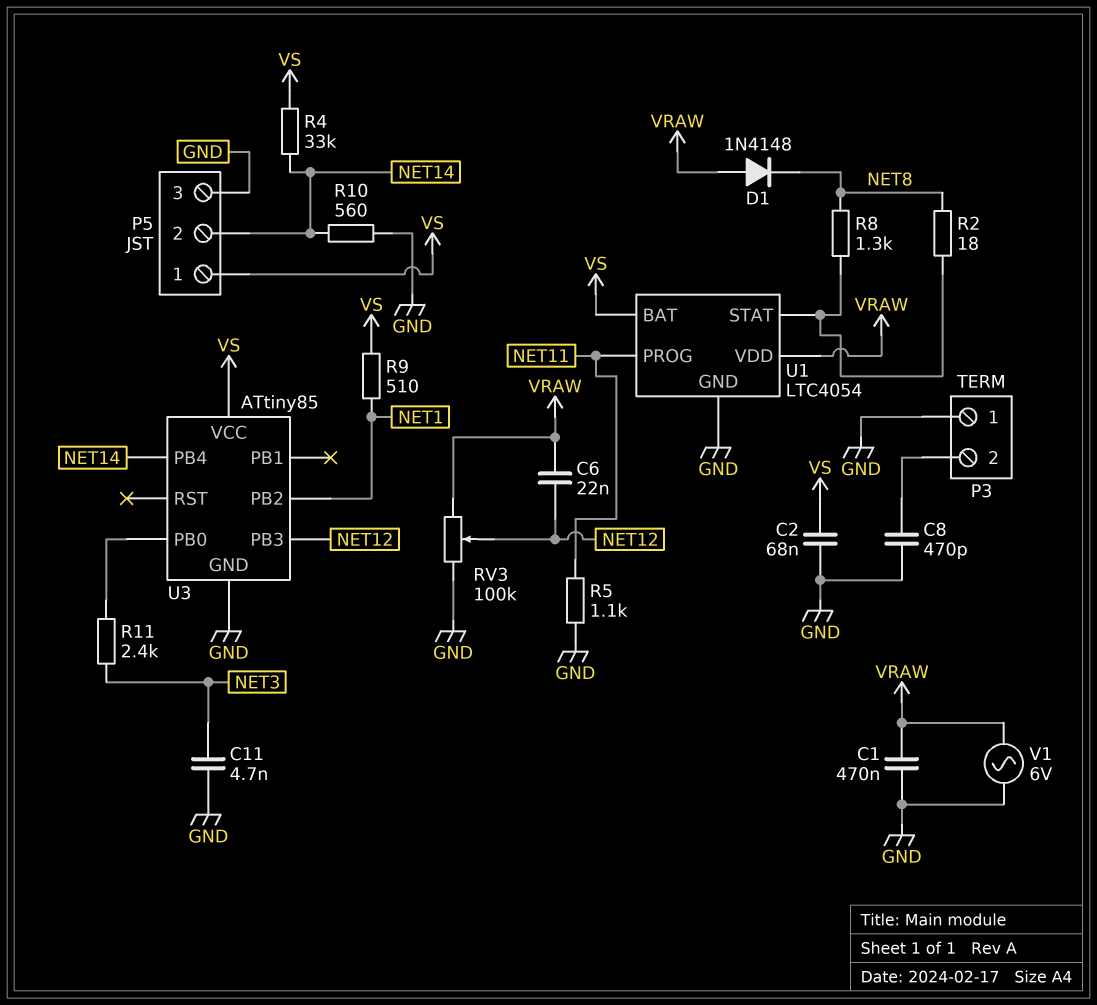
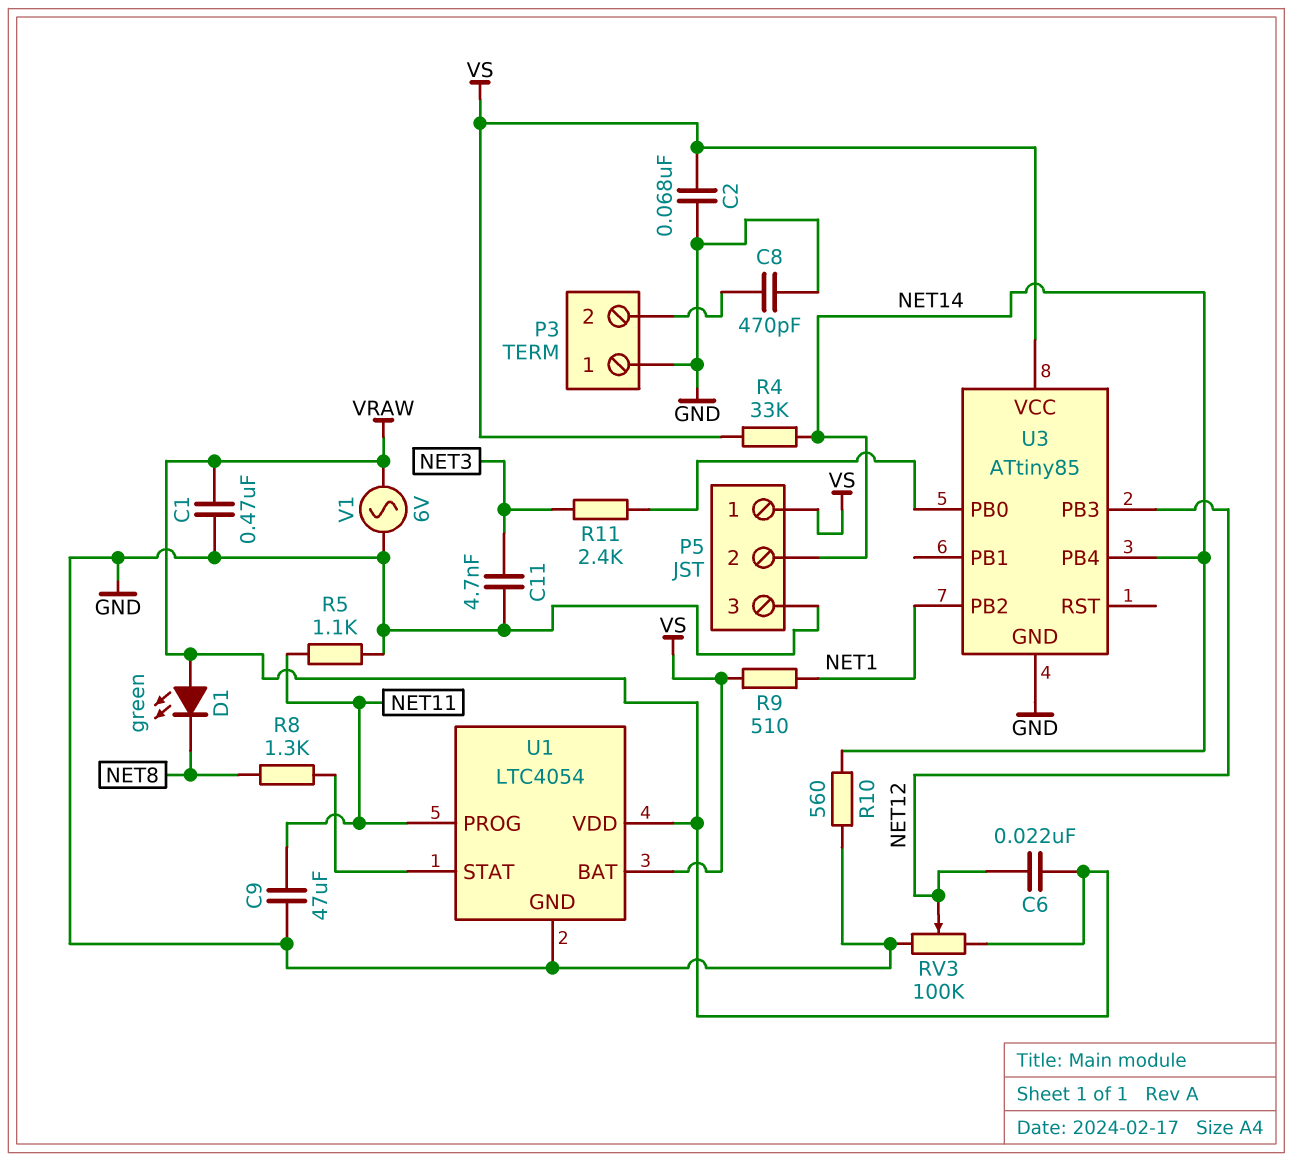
C9: none -> 47uF (GND, NET11)
D1: diode 1N4148 (A VRAW, K NET8) -> LED green (A VRAW, K NET8)
R2: 18 (NET8, U1/STAT) -> none

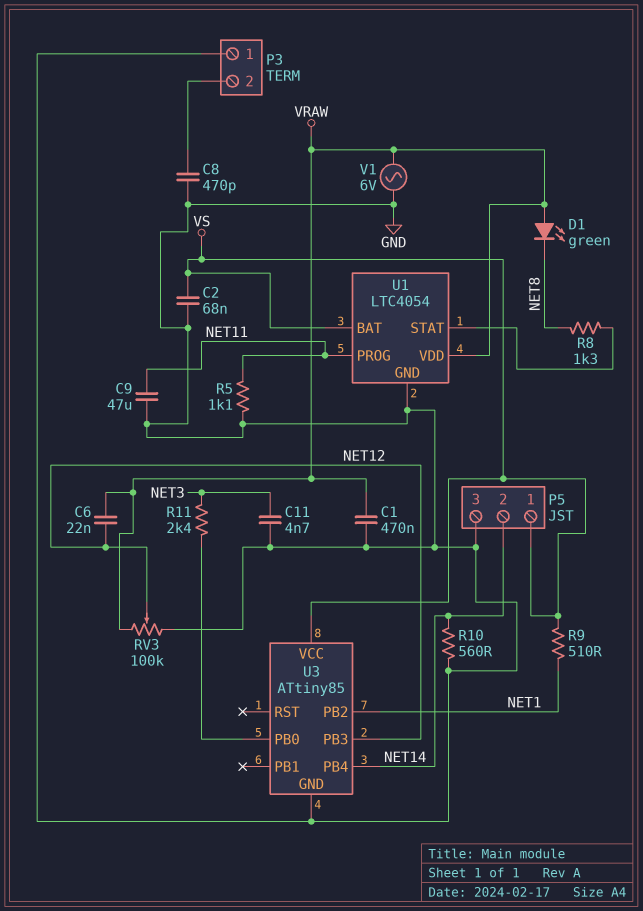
R4: 33k (NET14, VS) -> none

